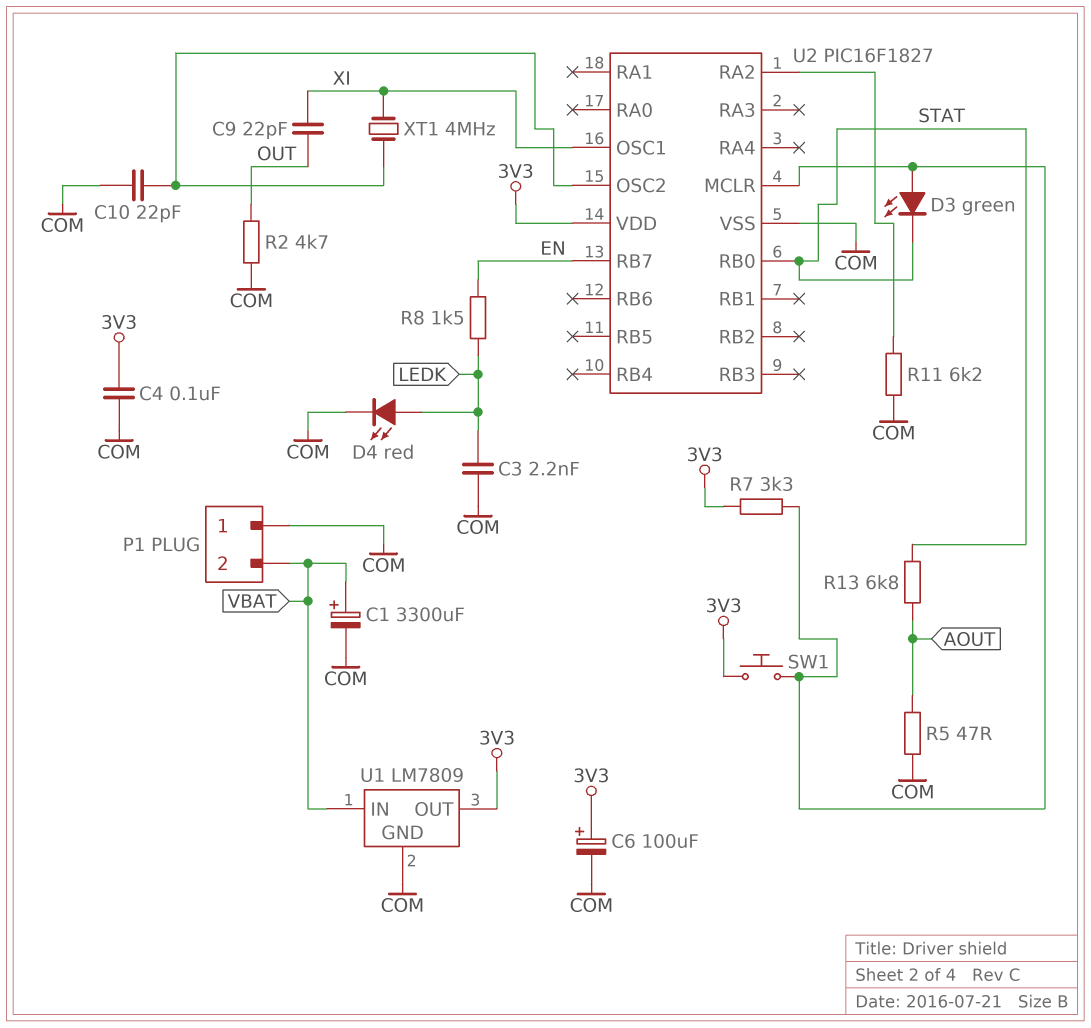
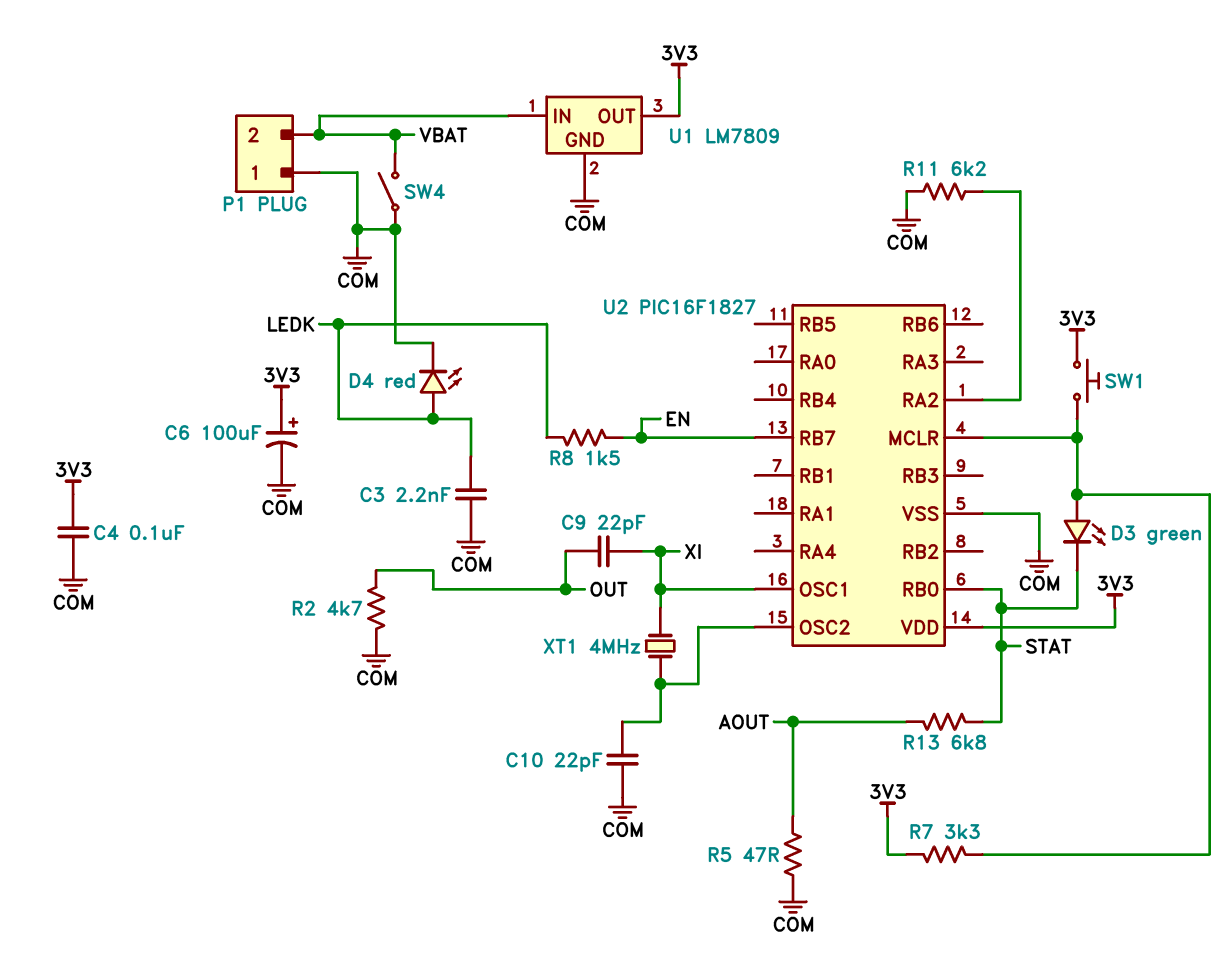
C1: 3300uF (plus VBAT, minus COM) -> none
SW4: none -> switch (COM, VBAT)

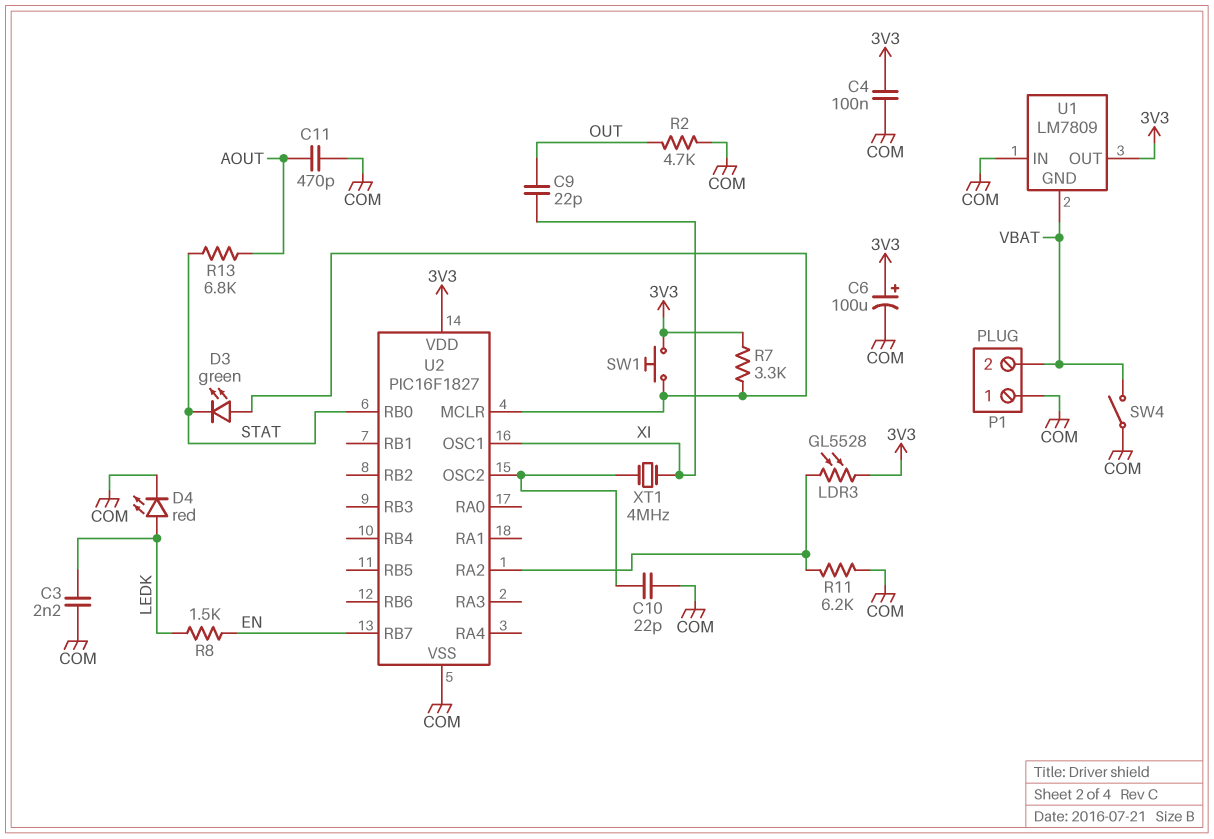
C11: none -> 470pF (AOUT, COM)
LDR3: none -> GL5528 (3V3, U2/RA2)
R5: 47 (AOUT, COM) -> none
U1 pin GND: COM -> VBAT
U1 pin IN: VBAT -> COM

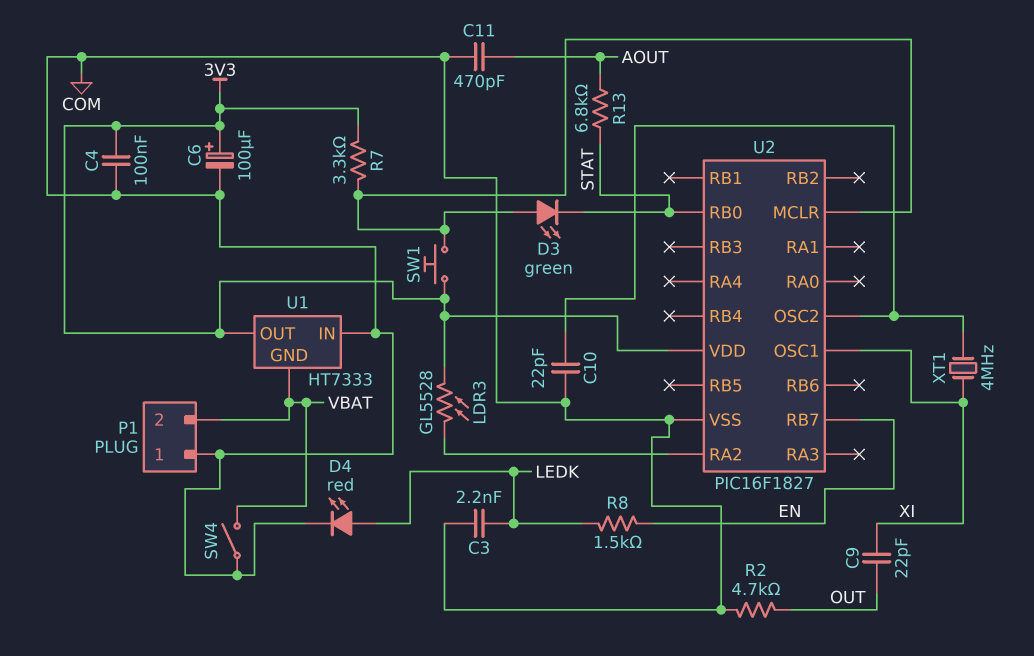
R11: 6.2k (COM, U2/RA2) -> none
U1: LM7809 -> HT7333

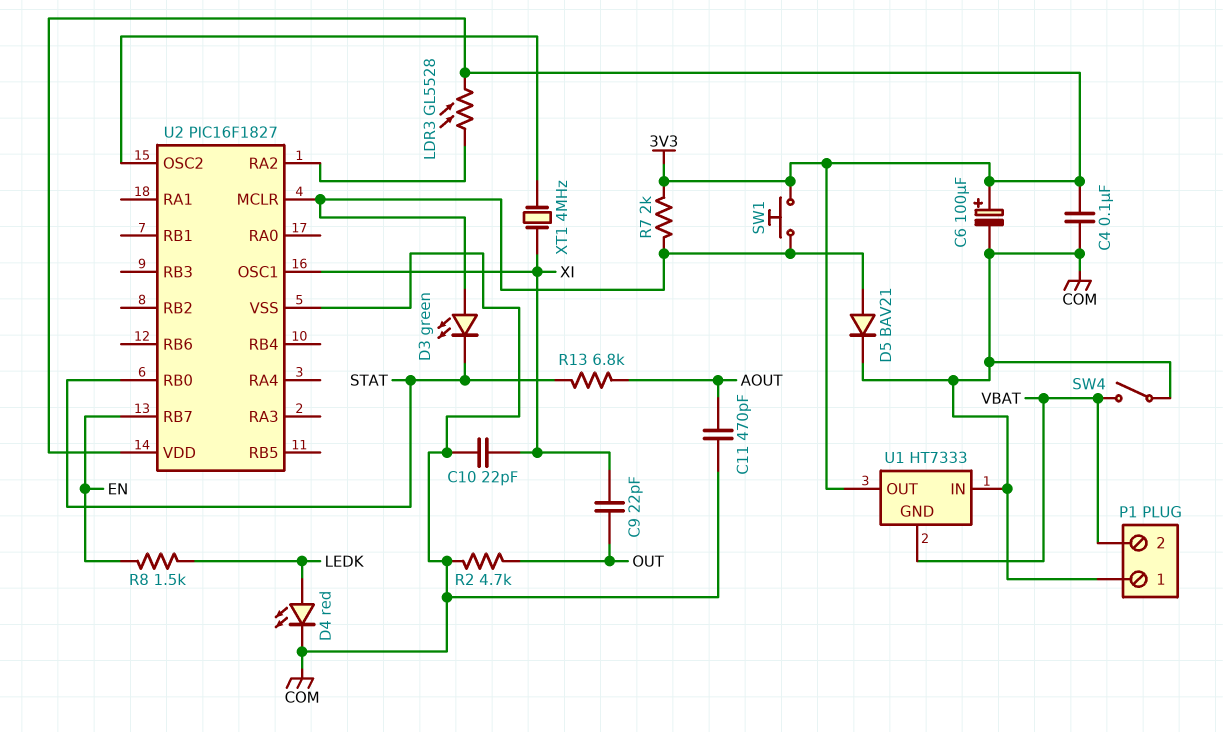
C3: 2.2nF (COM, LEDK) -> none
C10: 22pF (COM, U2/OSC2) -> 22pF (COM, XI)
D5: none -> diode BAV21 (A U2/MCLR, K COM)
R7: 3.3k (3V3, U2/MCLR) -> 2k (3V3, U2/MCLR)

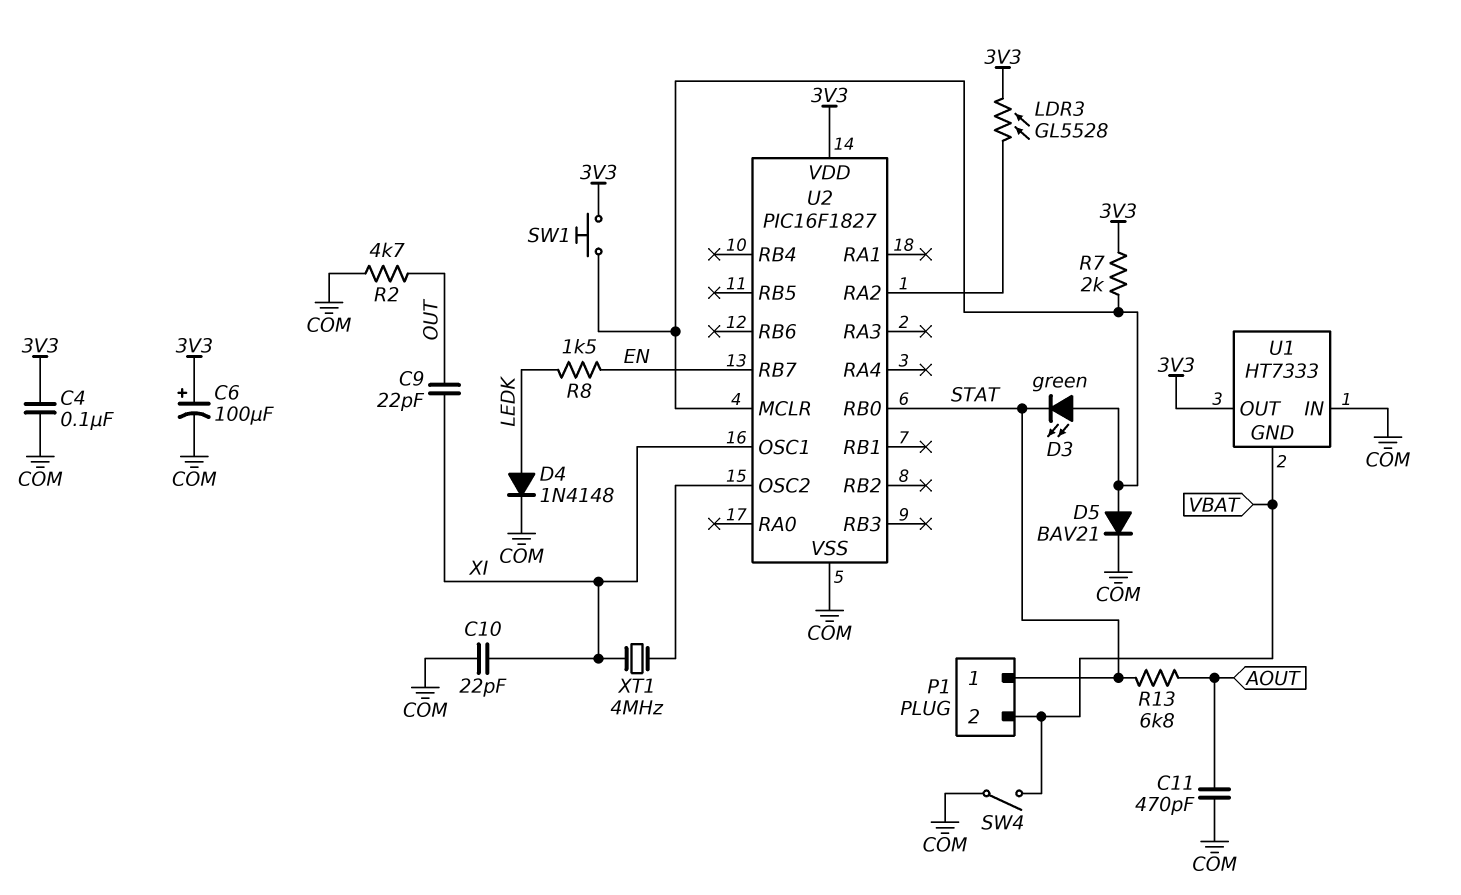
D4: LED red (A LEDK, K COM) -> diode 1N4148 (A LEDK, K COM)
P1 pin 1: COM -> STAT

